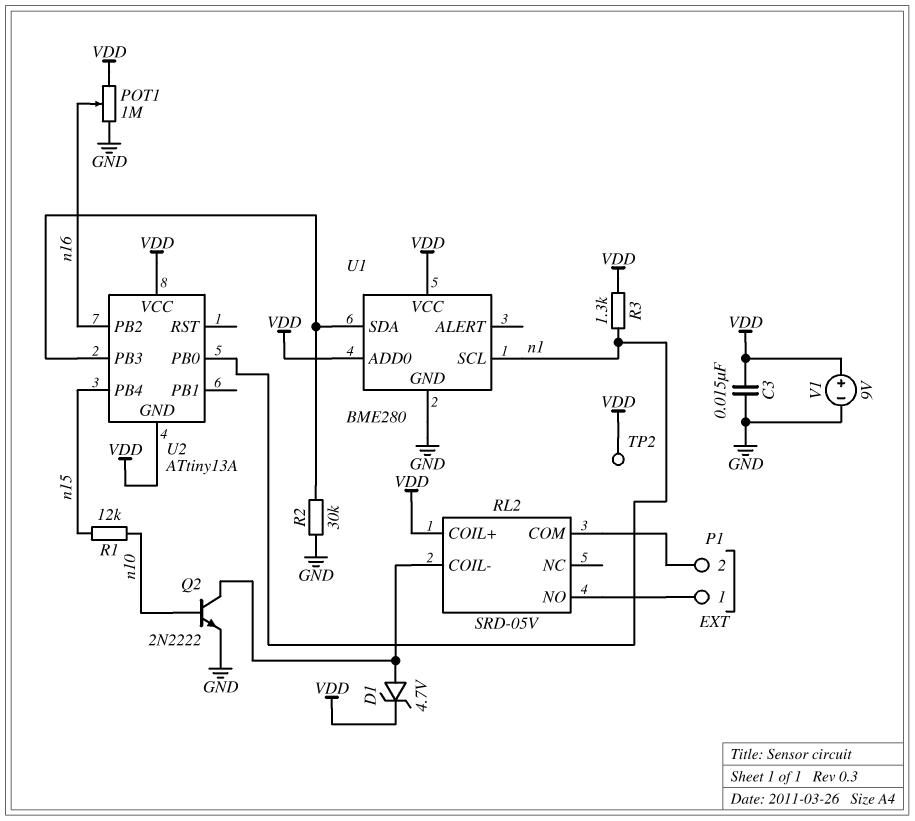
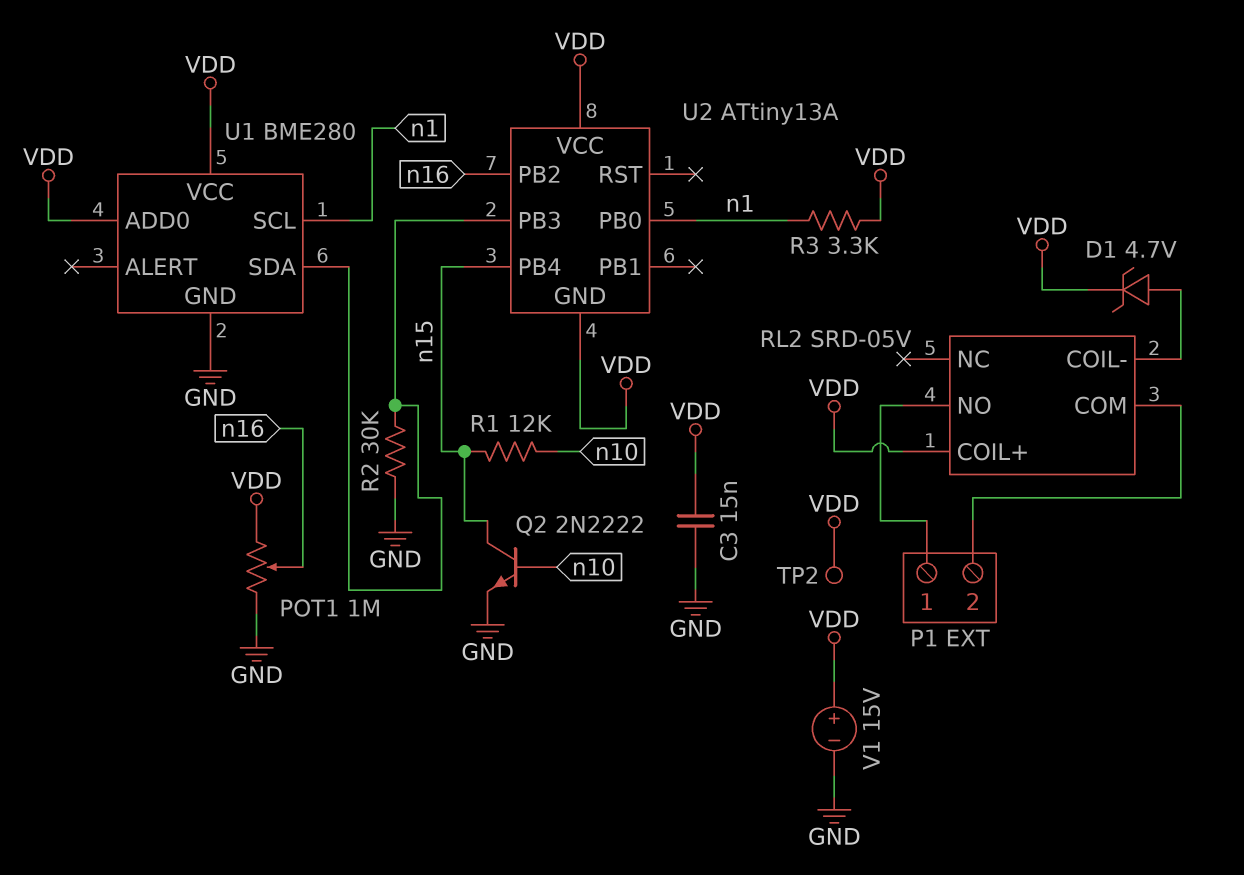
Q2: NPN 2N2222 (B n10, C RL2/COIL-, E GND) -> NPN 2N2222 (B n10, C n15, E GND)
R3: 1.3k (VDD, n1) -> 3.3k (VDD, n1)
V1: 9V (plus VDD, minus GND) -> 15V (plus VDD, minus GND)

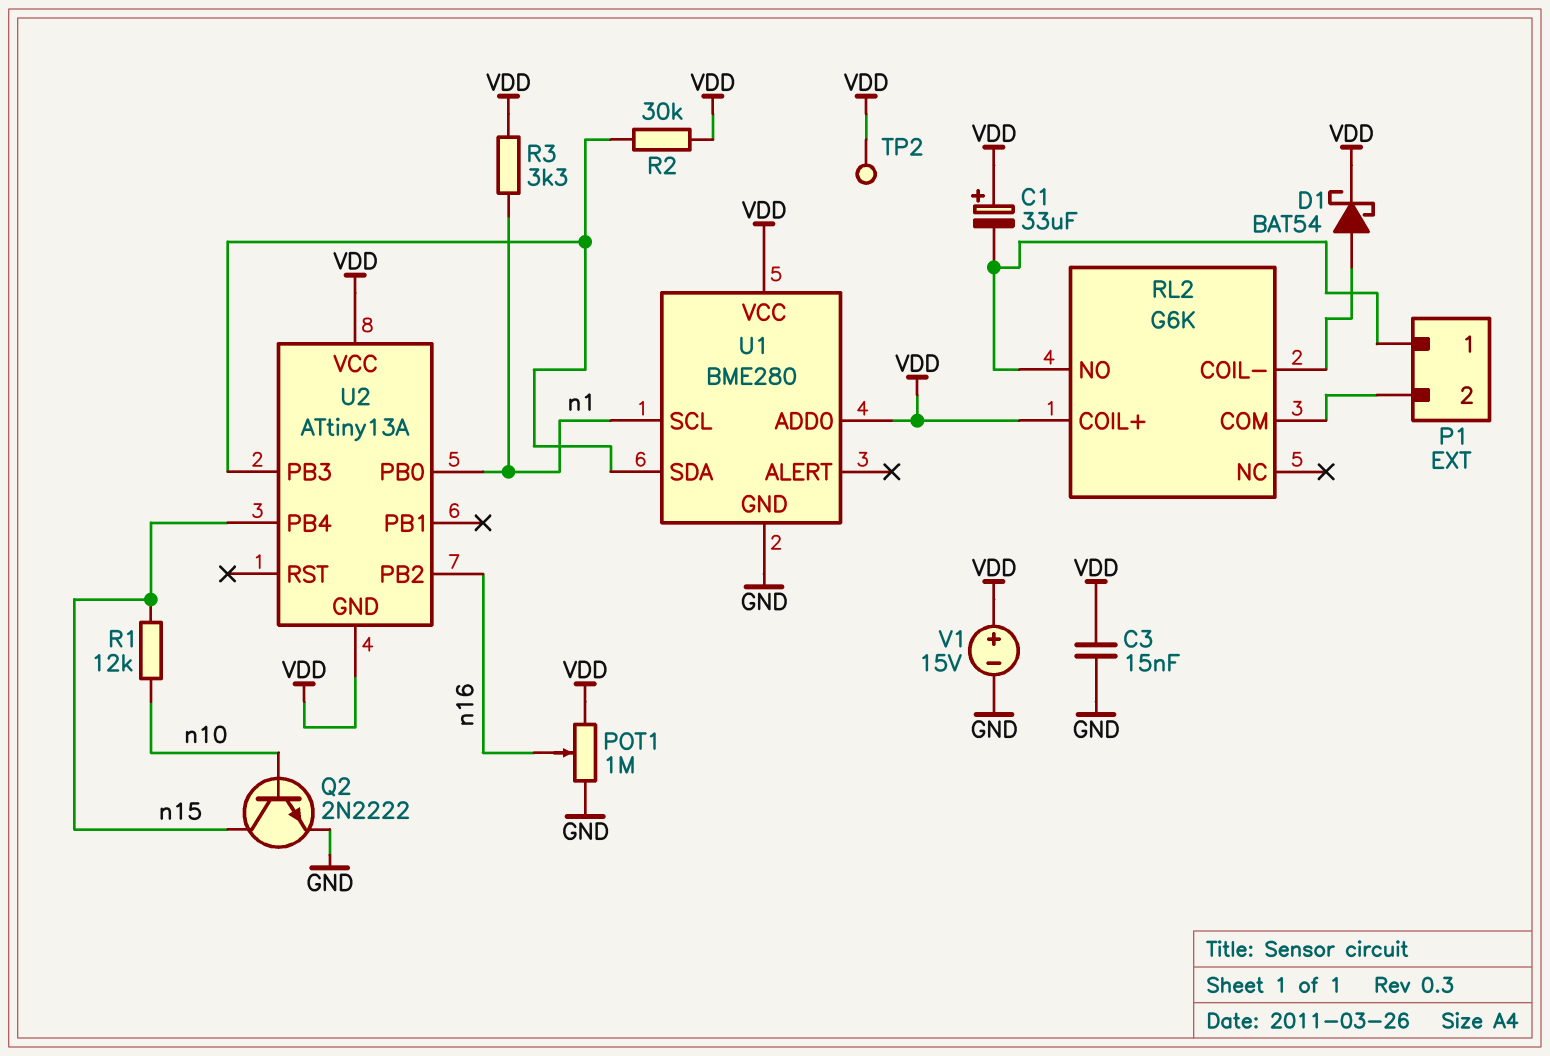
C1: none -> 33uF (plus VDD, minus P1/1)
D1: zener 4.7V (A RL2/COIL-, K VDD) -> schottky BAT54 (A RL2/COIL-, K VDD)
R2: 30k (GND, U1/SDA) -> 30k (U1/SDA, VDD)
RL2: SRD-05V -> G6K

